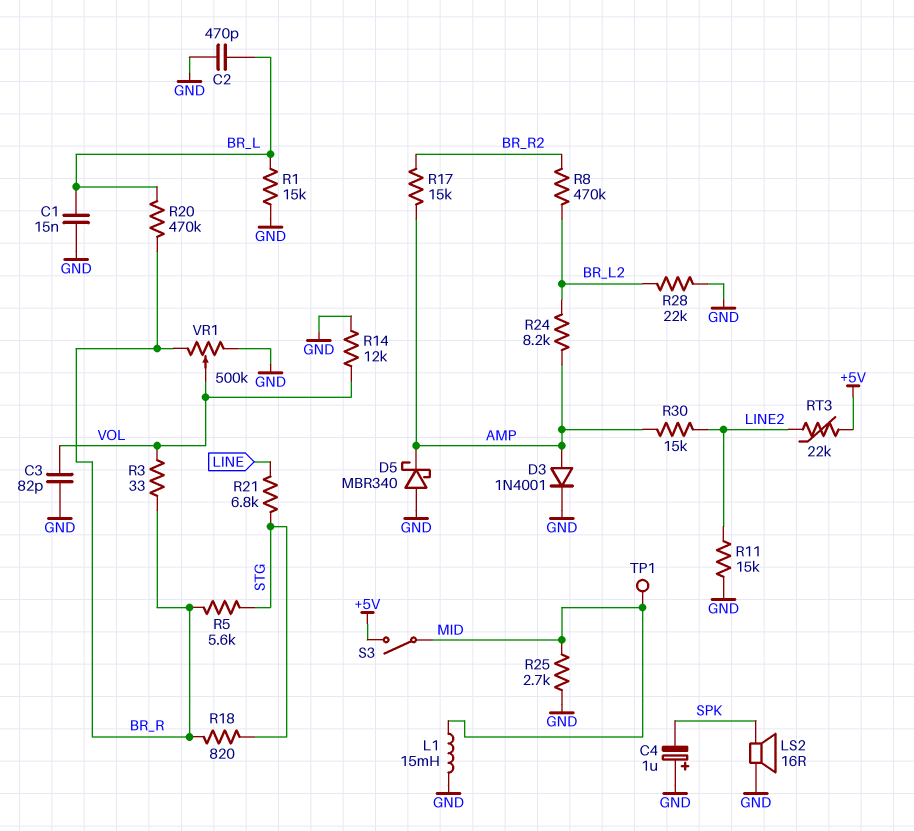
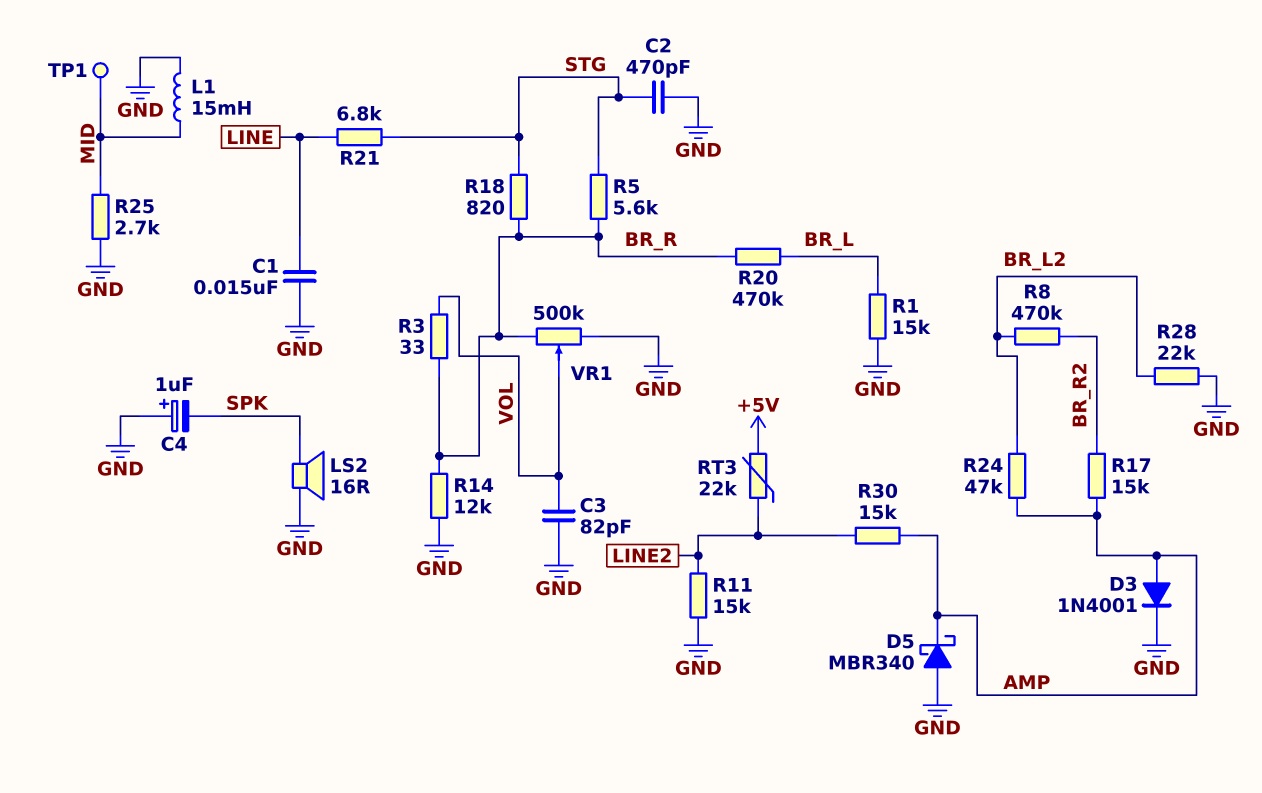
C1: 15nF (BR_L, GND) -> 15nF (GND, LINE)
C2: 470pF (BR_L, GND) -> 470pF (GND, STG)
R14: 12k (GND, VOL) -> 12k (BR_R, GND)
R24: 8.2k (AMP, BR_L2) -> 47k (AMP, BR_L2)
S3: switch (+5V, MID) -> none

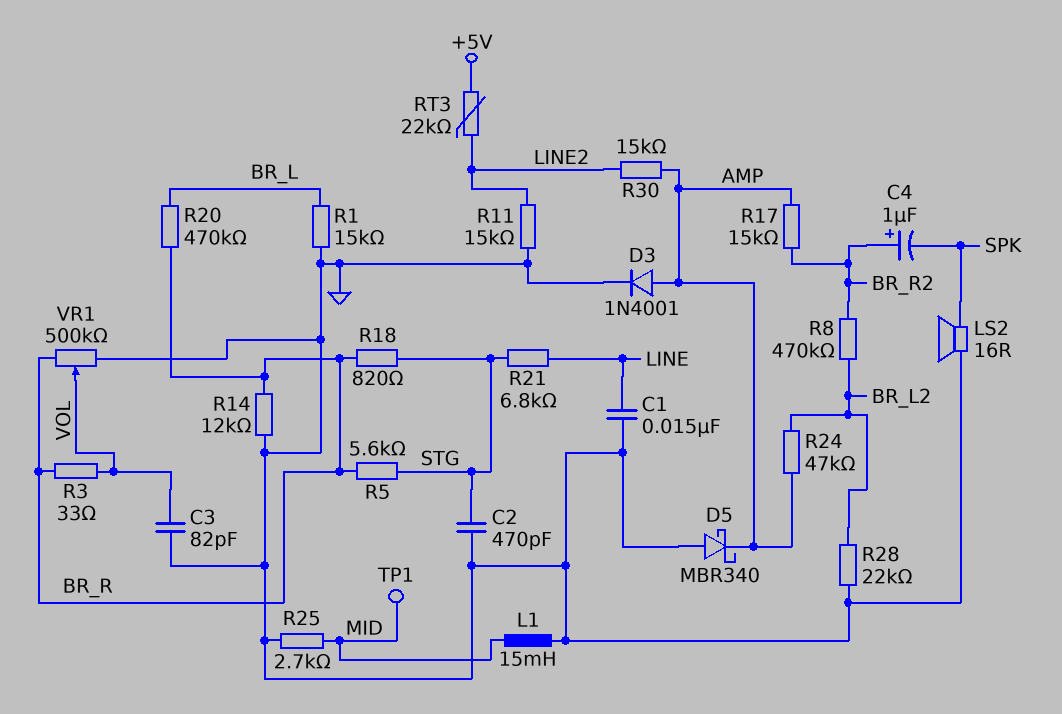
C4: 1uF (plus GND, minus SPK) -> 1uF (plus BR_R2, minus SPK)

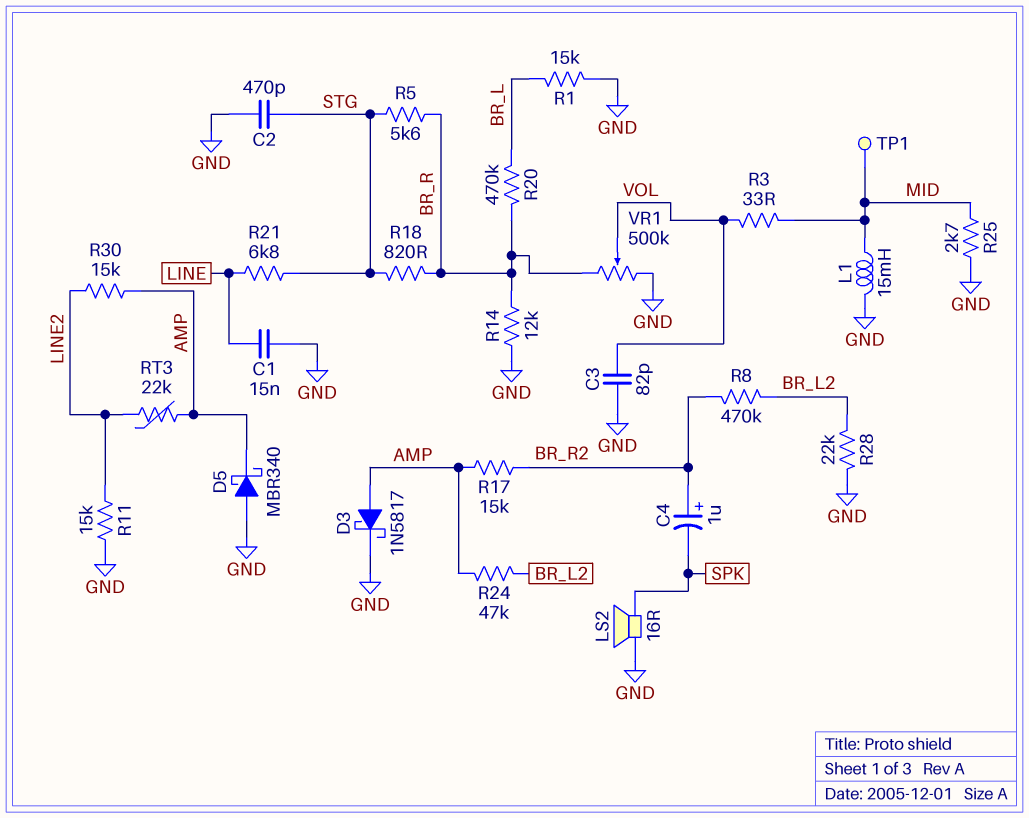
D3: diode 1N4001 (A AMP, K GND) -> schottky 1N5817 (A AMP, K GND)
R3: 33 (BR_R, VOL) -> 33 (MID, VOL)
RT3: 22k (+5V, LINE2) -> 22k (AMP, LINE2)

